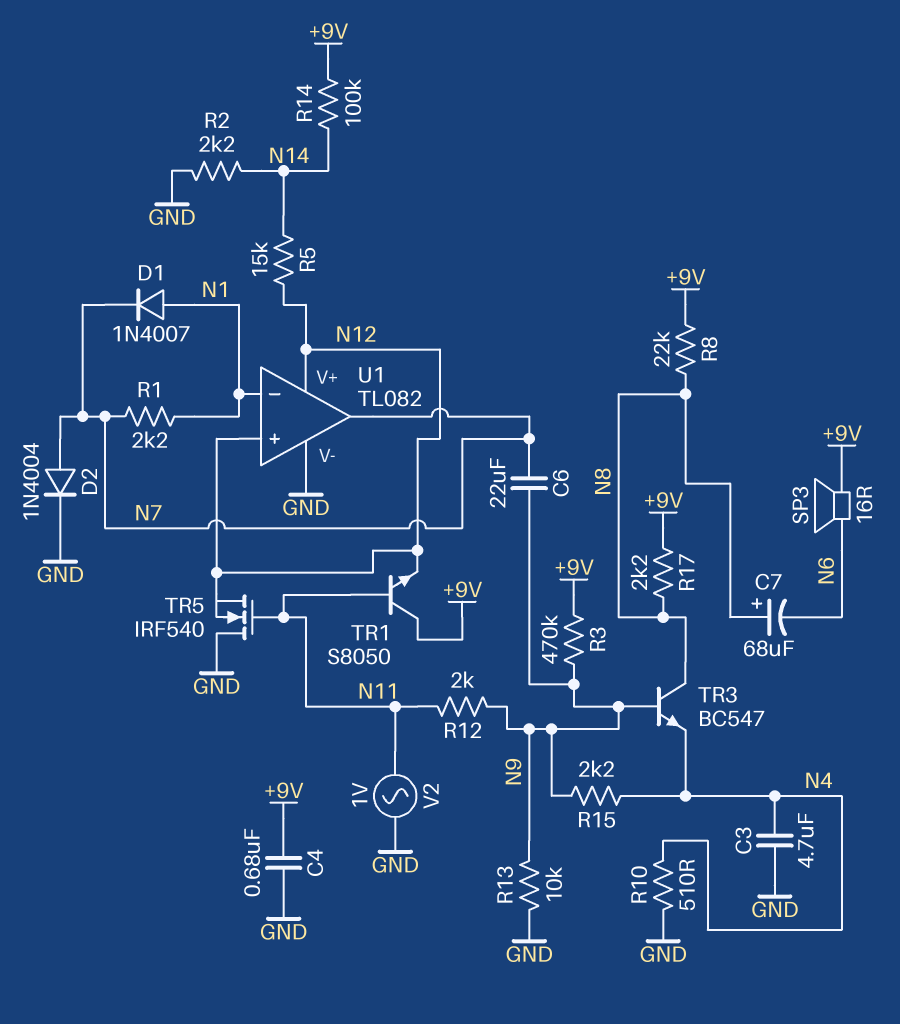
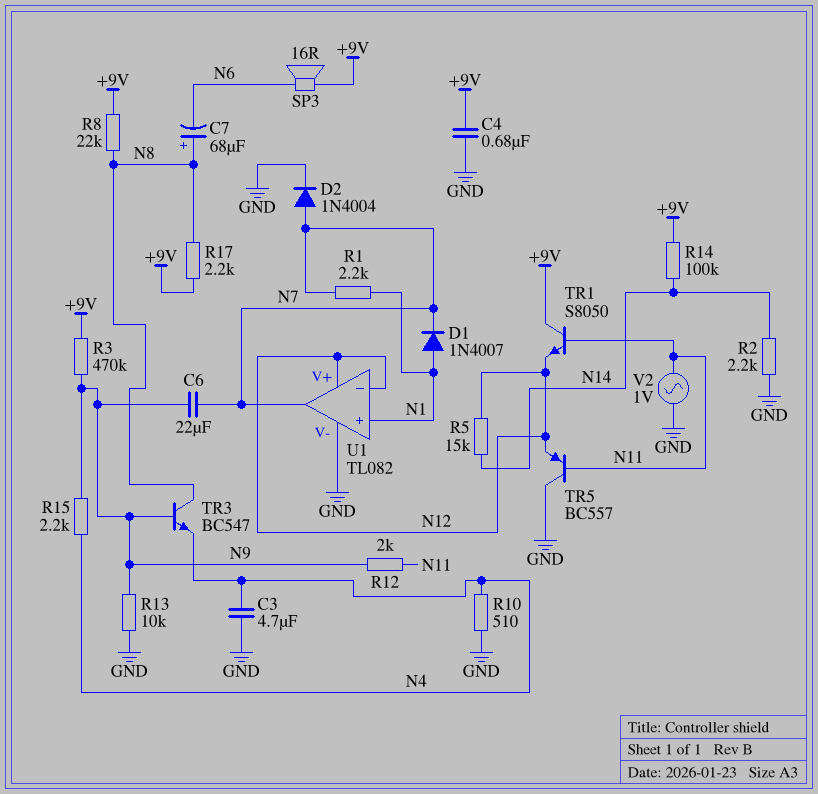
TR5: NMOS IRF540 (G N11, D GND, S N12) -> PNP BC557 (B N11, C GND, E N12)
U1 pin in+: N12 -> N1
U1 pin in-: N1 -> N12

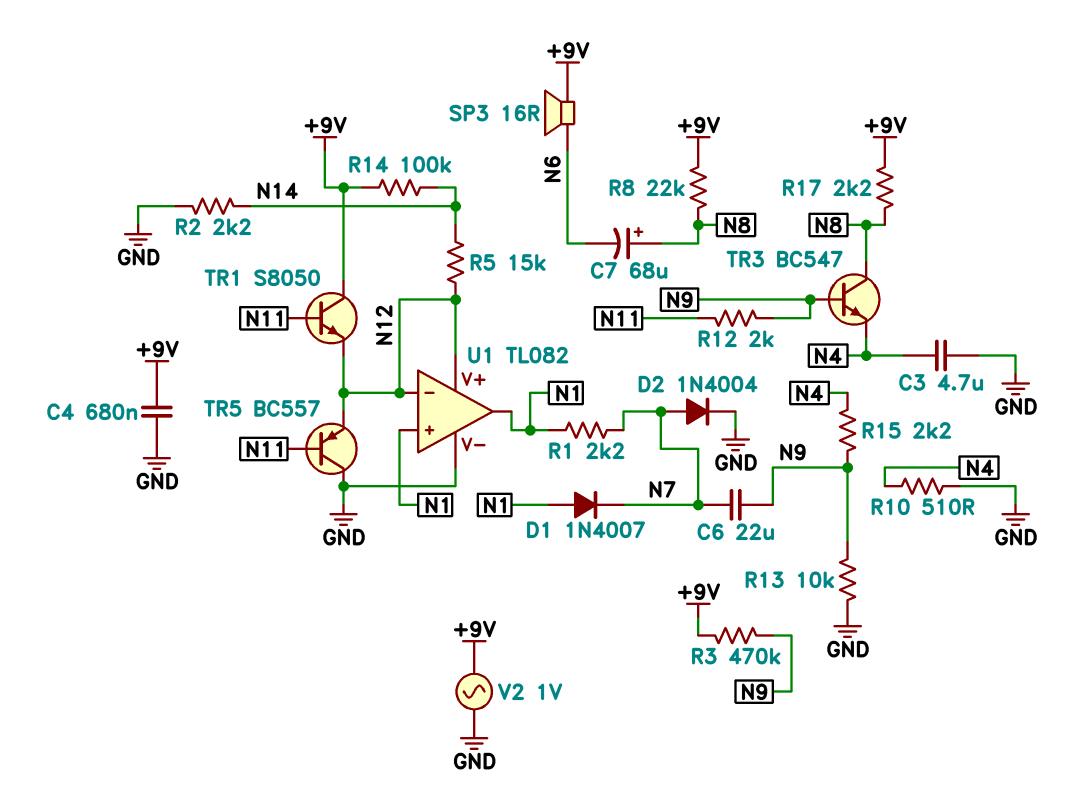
U1 pin out: N7 -> N1
V2: AC 1V (GND, N11) -> AC 1V (+9V, GND)

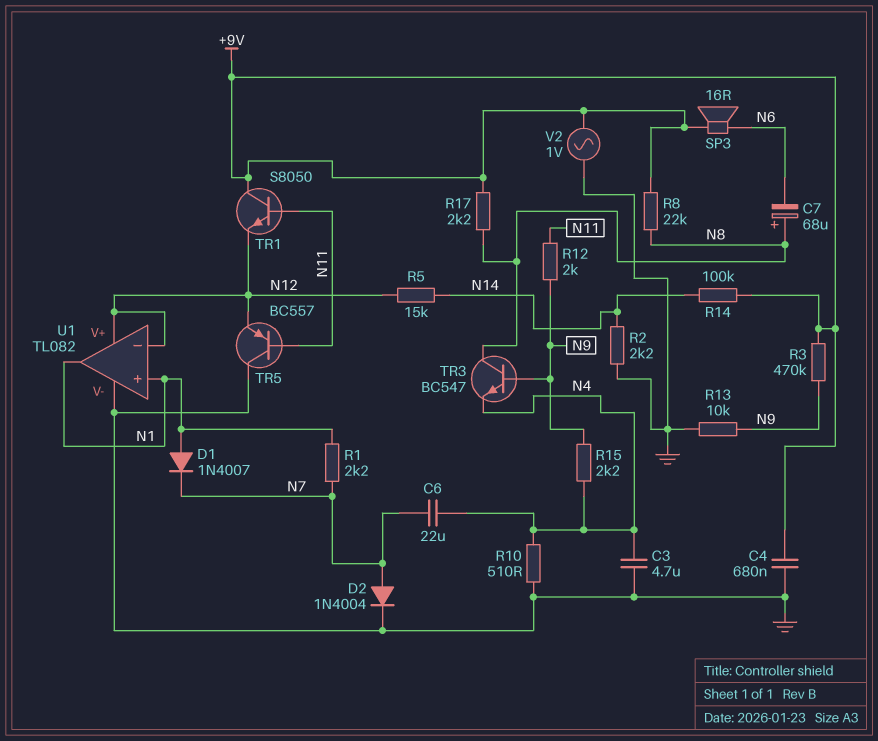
C6: 22uF (N7, N9) -> 22uF (N4, N7)

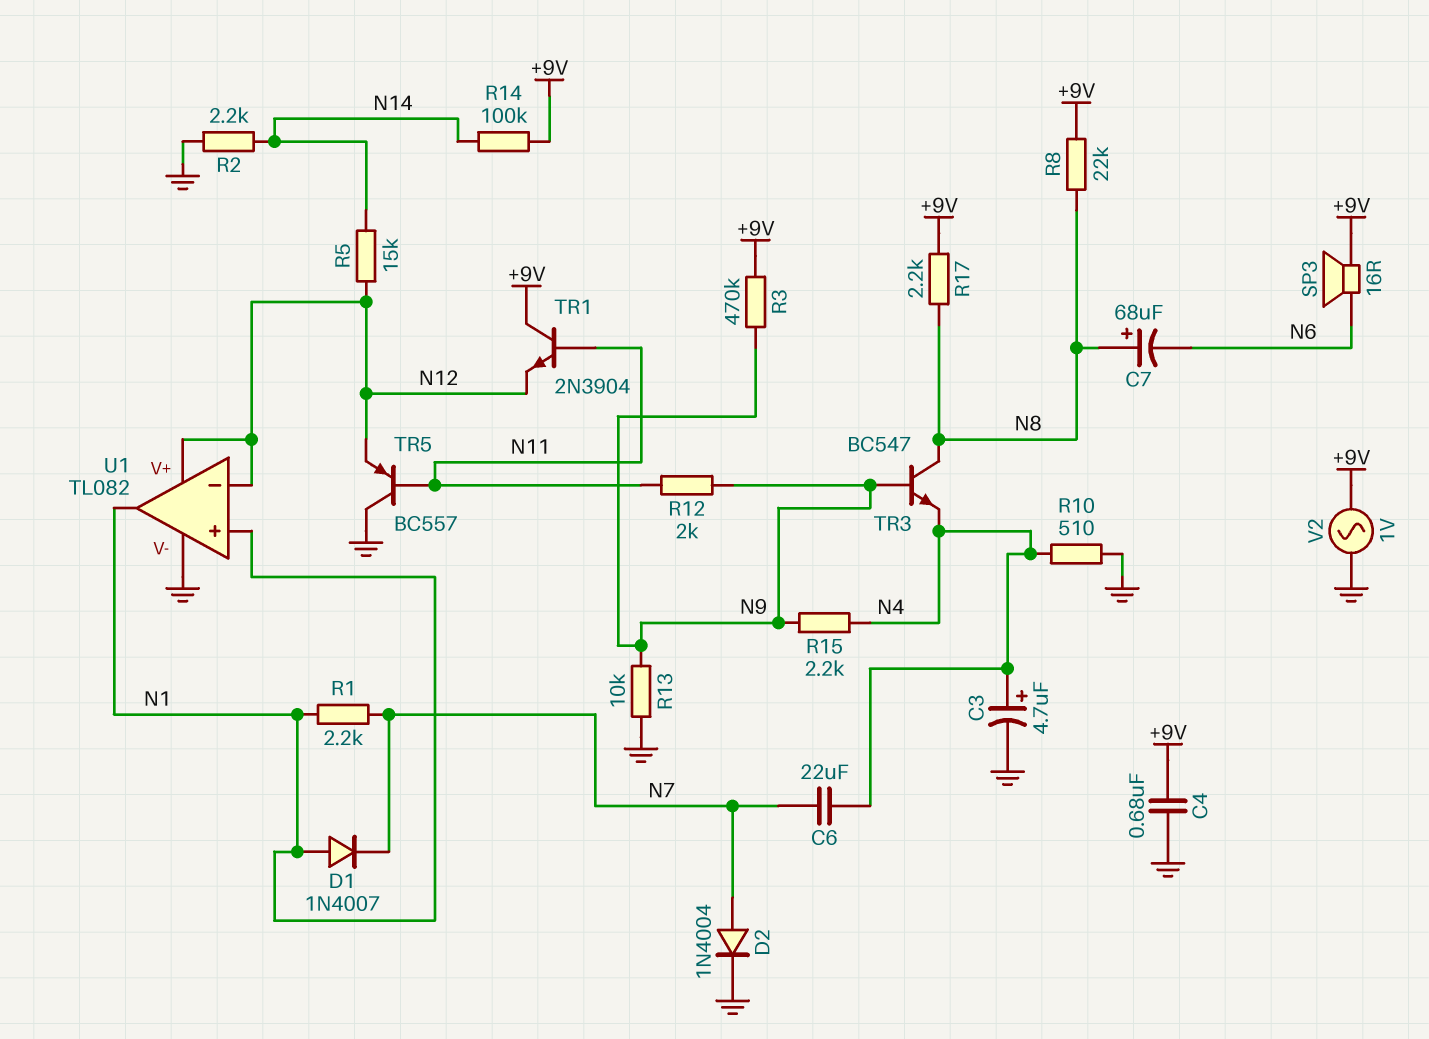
C3: 4.7uF (GND, N4) -> 4.7uF (plus N4, minus GND)
TR1: NPN S8050 (B N11, C +9V, E N12) -> NPN 2N3904 (B N11, C +9V, E N12)

